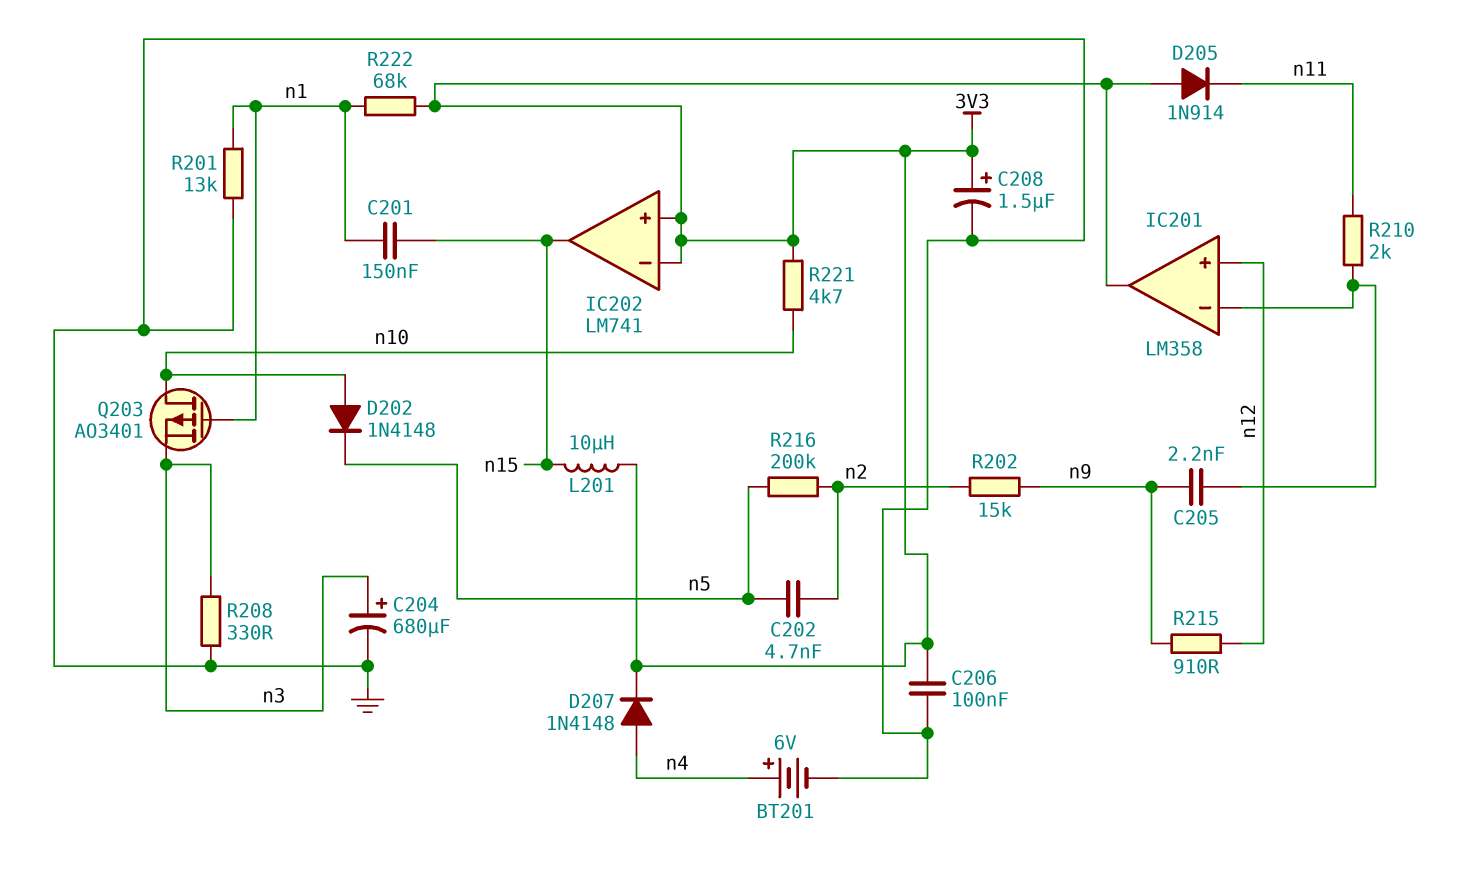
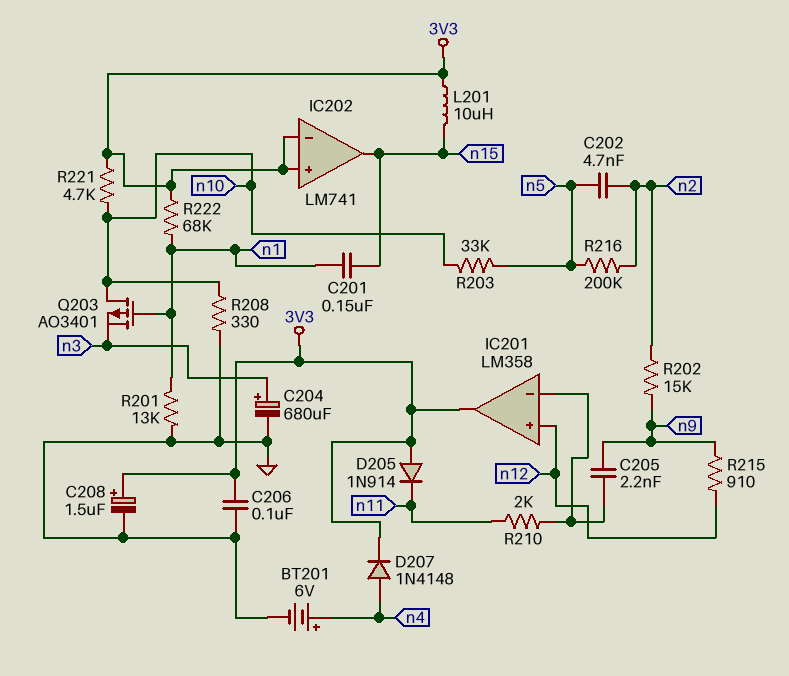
D202: diode 1N4148 (A n10, K n5) -> none
R203: none -> 33k (n5, n10)
R208: 330 (GND, n3) -> 330 (GND, n10)

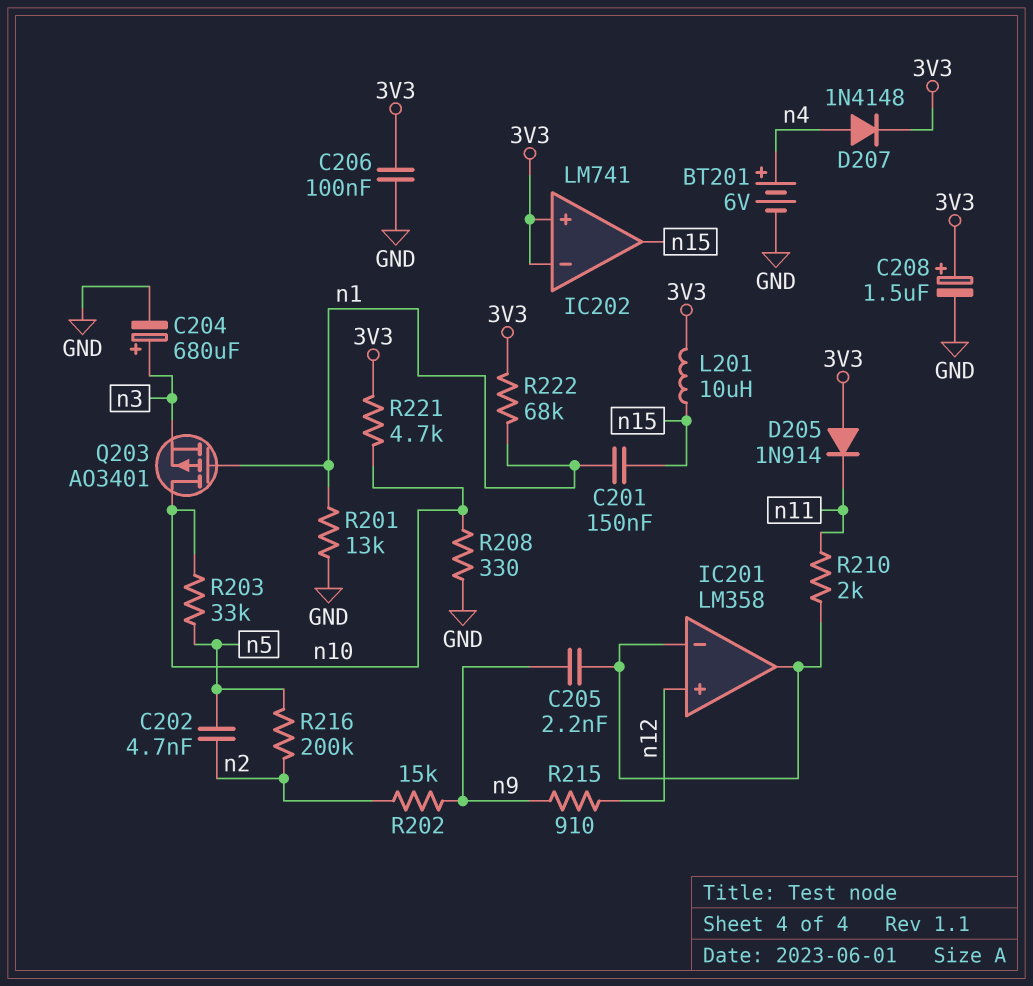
IC201 pin out: 3V3 -> IC201/in-

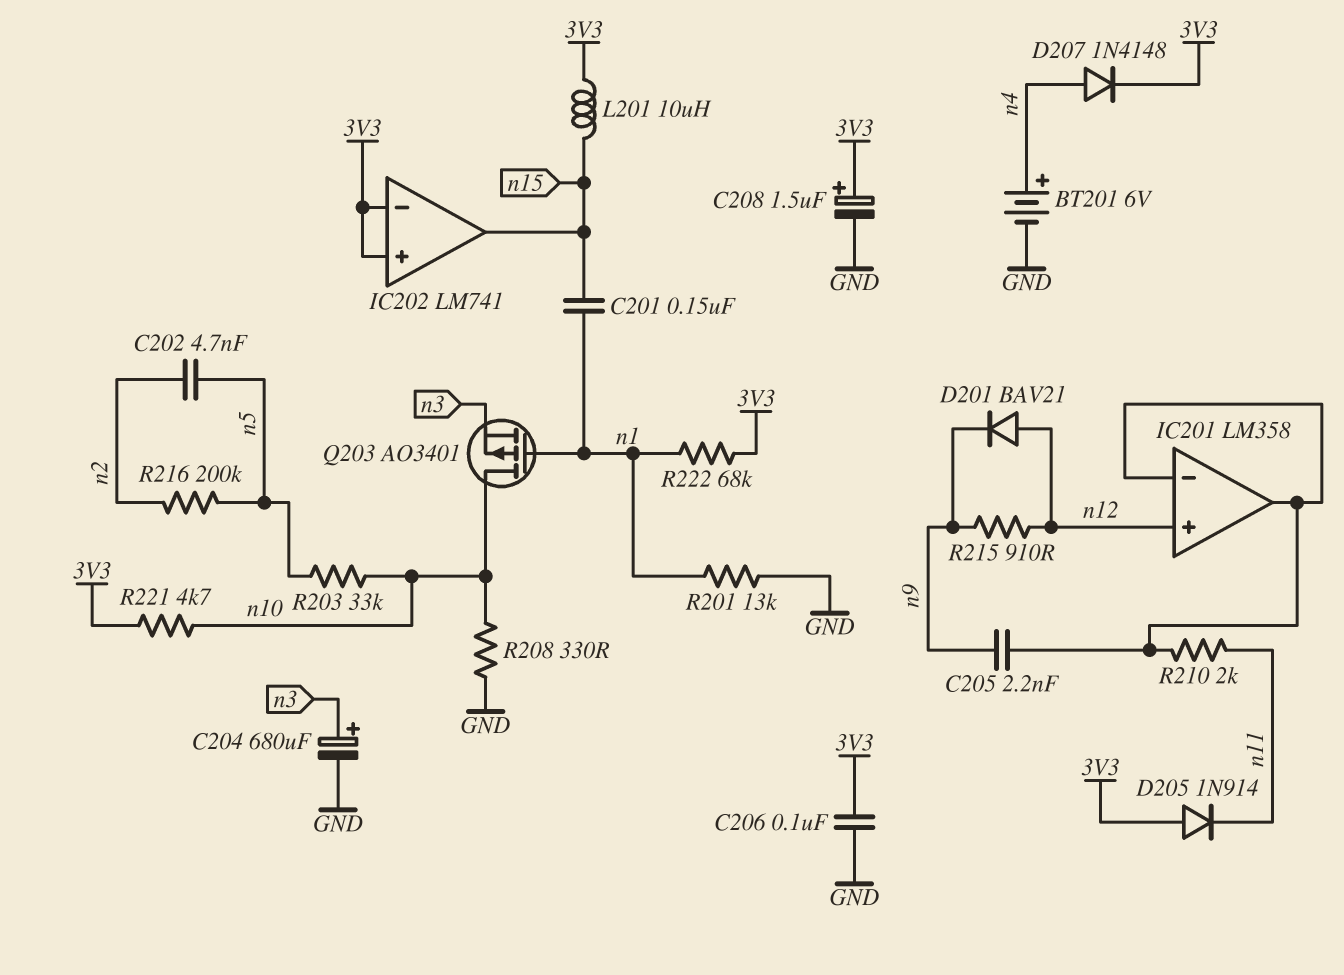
D201: none -> diode BAV21 (A n12, K n9)
R202: 15k (n2, n9) -> none

